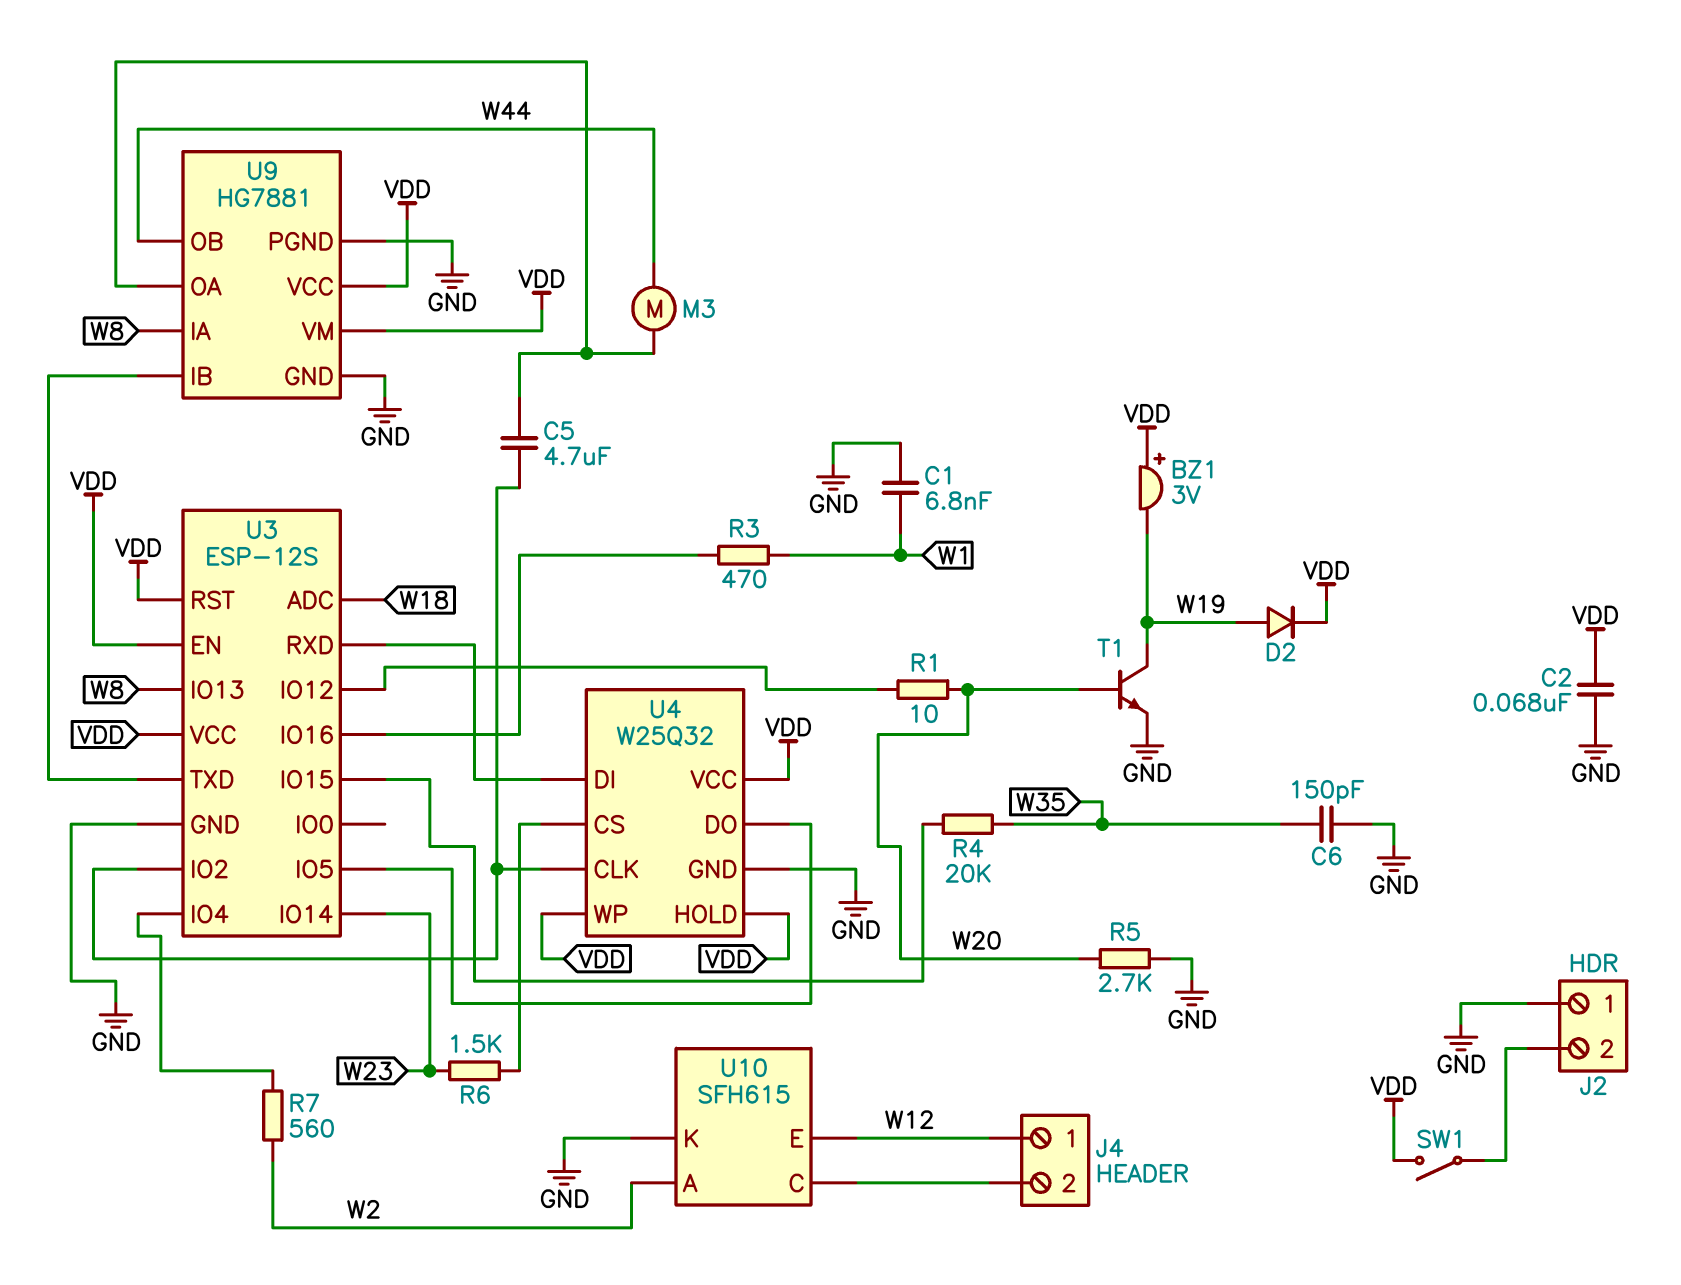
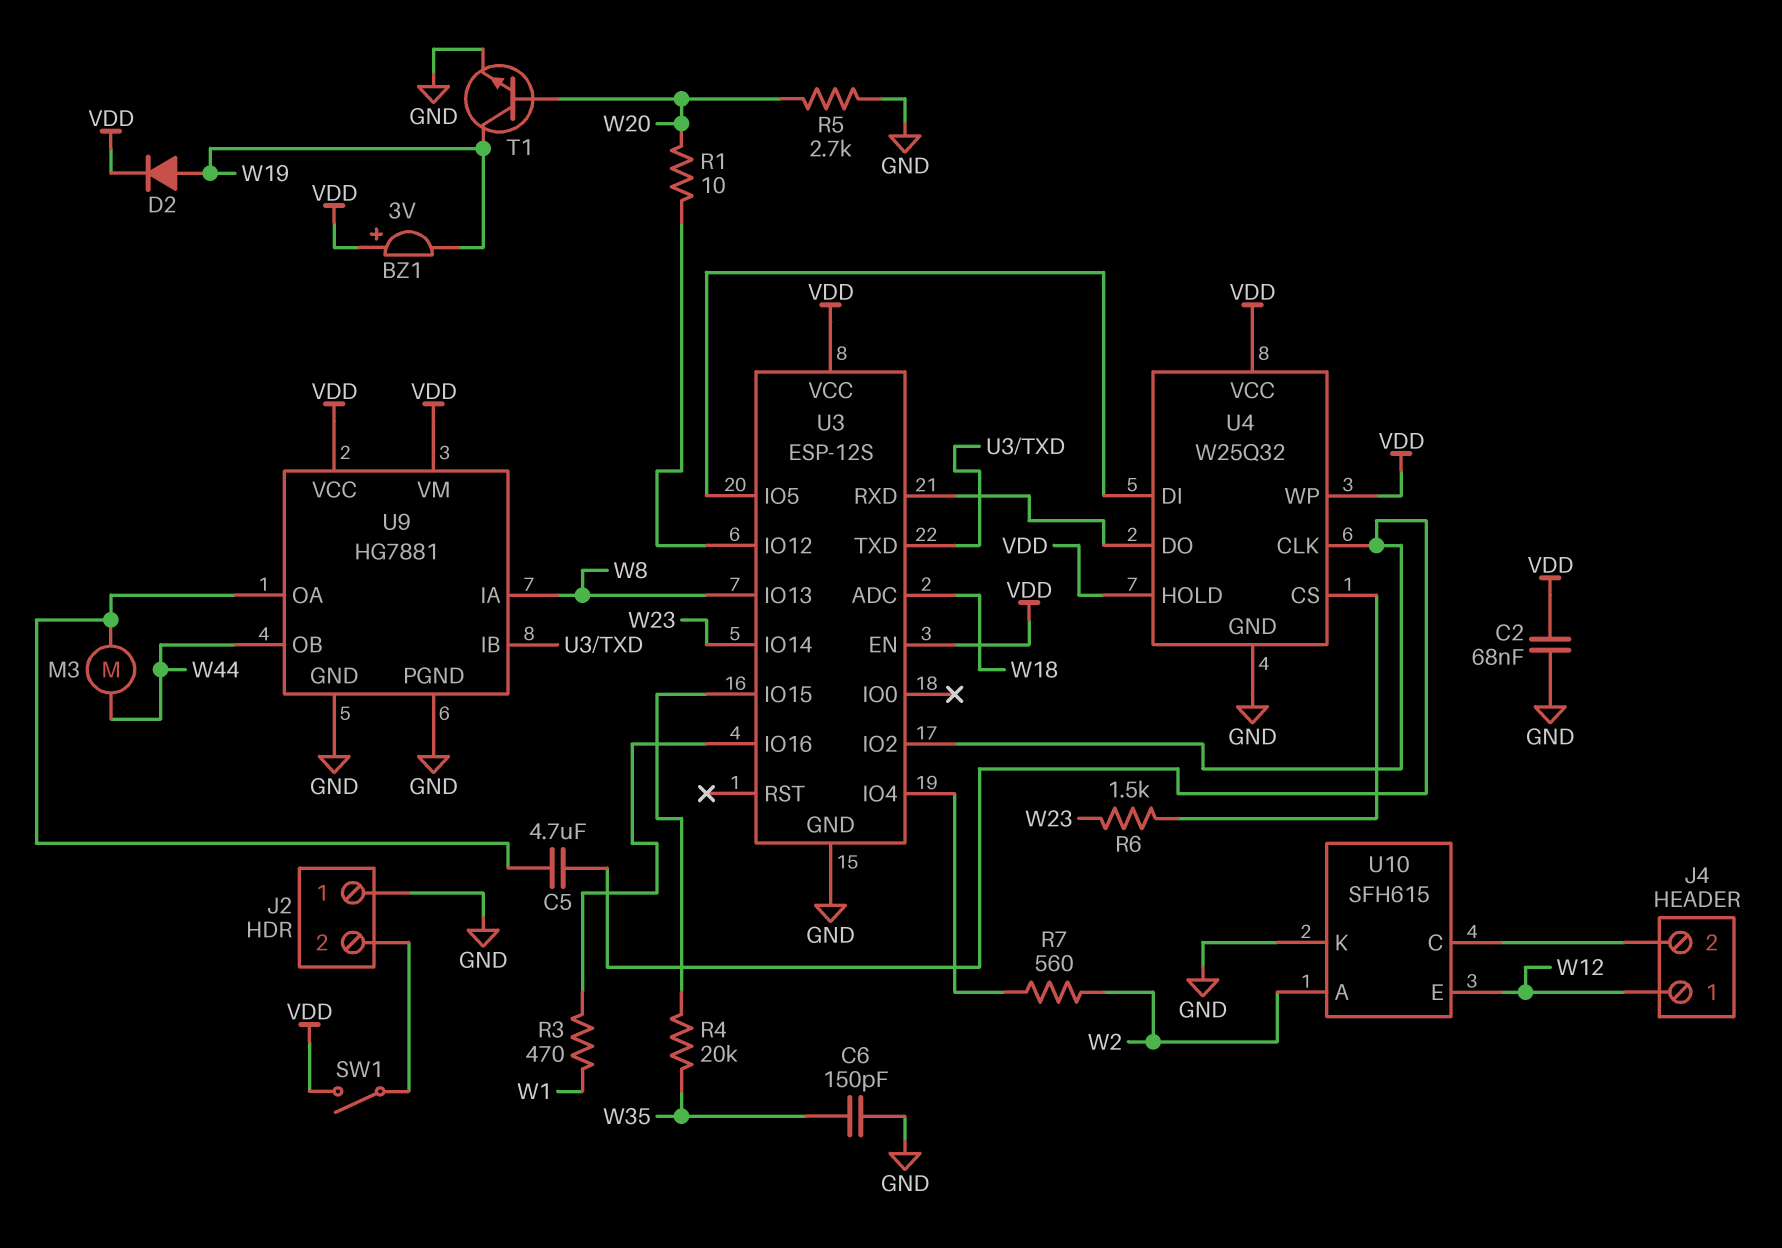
C1: 6.8nF (GND, W1) -> none
U3 pin RST: VDD -> none
U4 pin DI: U3/RXD -> U3/IO5
U4 pin DO: U3/IO5 -> U3/RXD

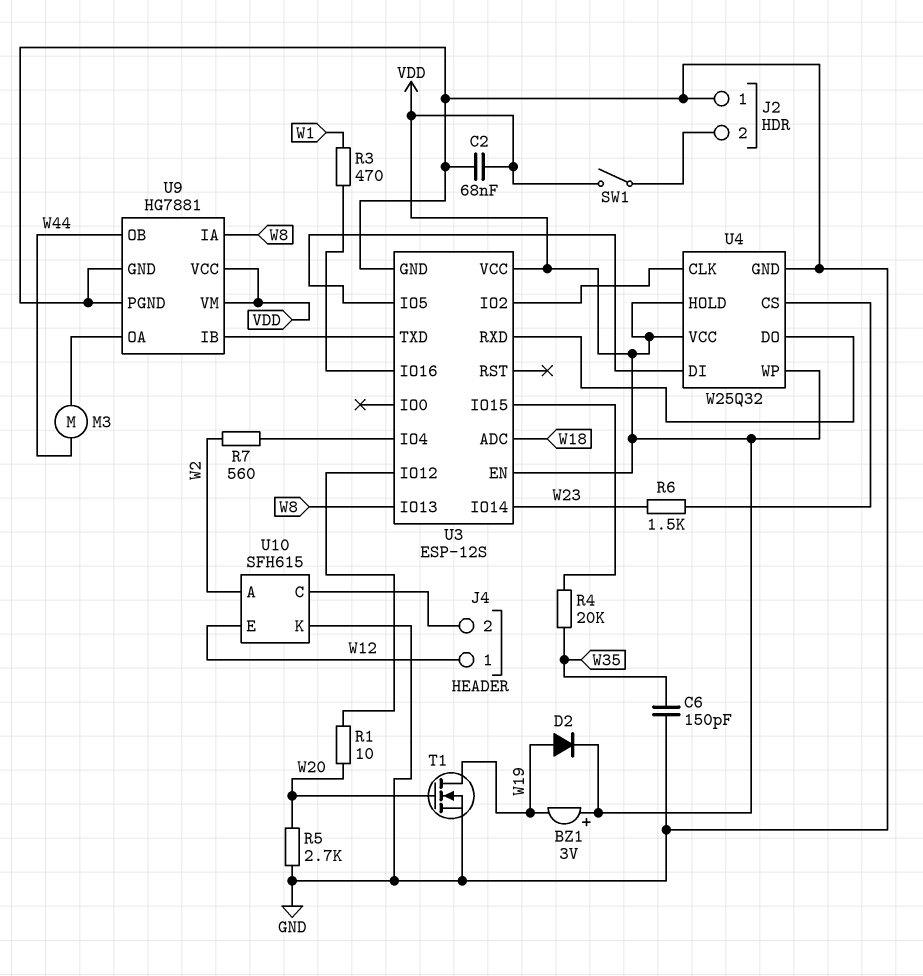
C5: 4.7uF (U3/IO2, U9/OA) -> none
T1: NPN (B W20, C W19, E GND) -> NMOS (G W20, D W19, S GND)

